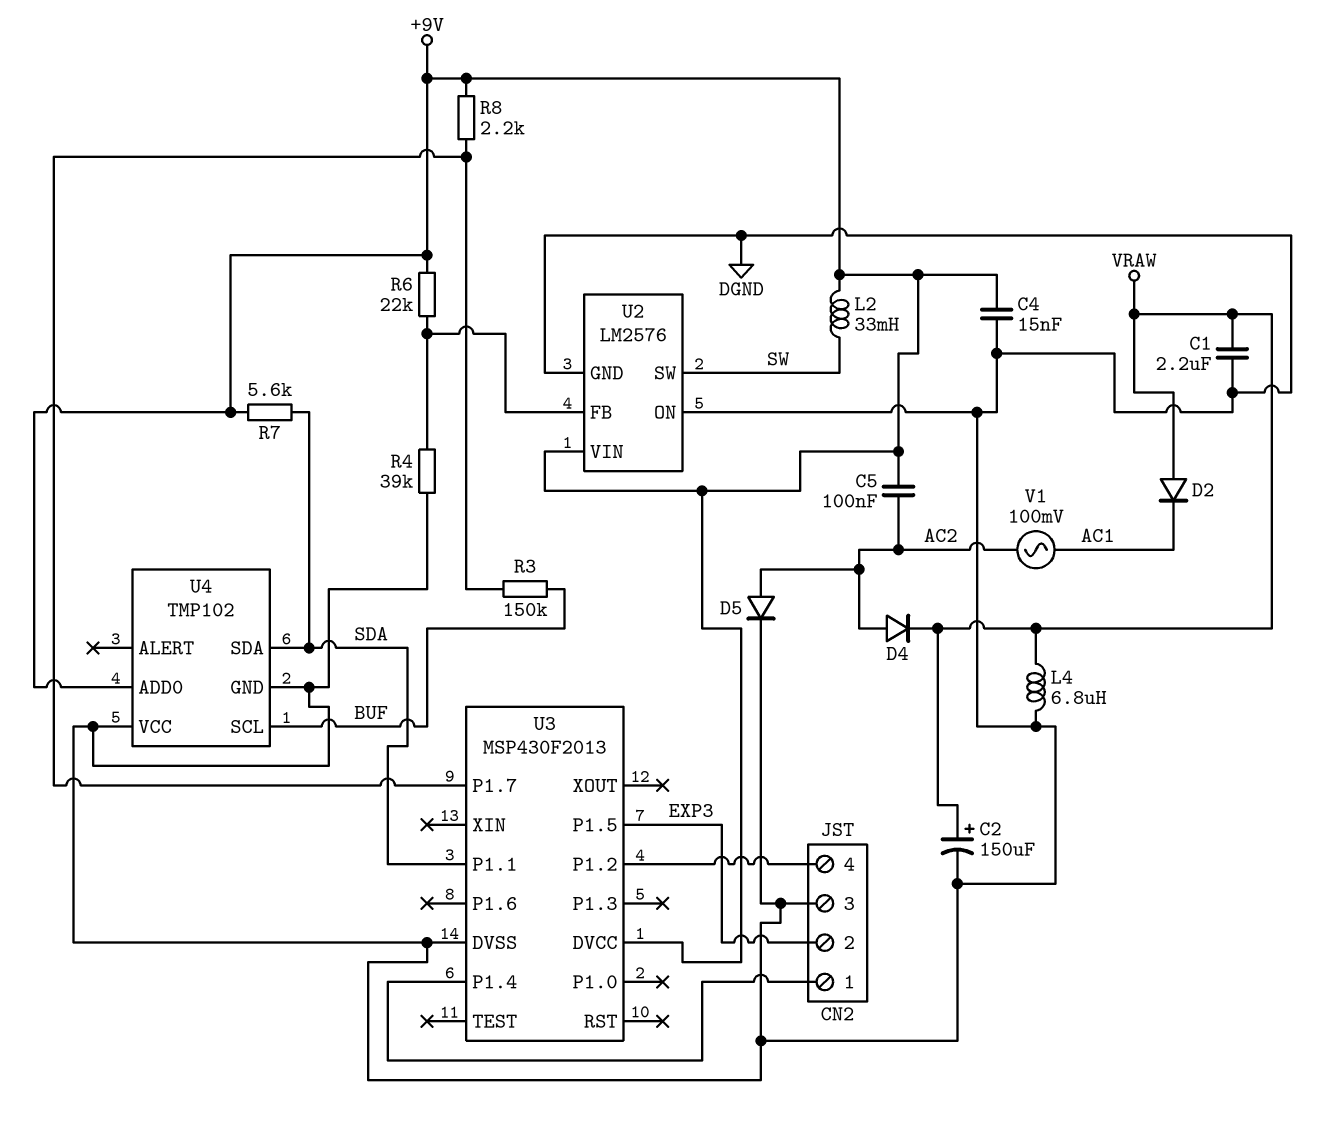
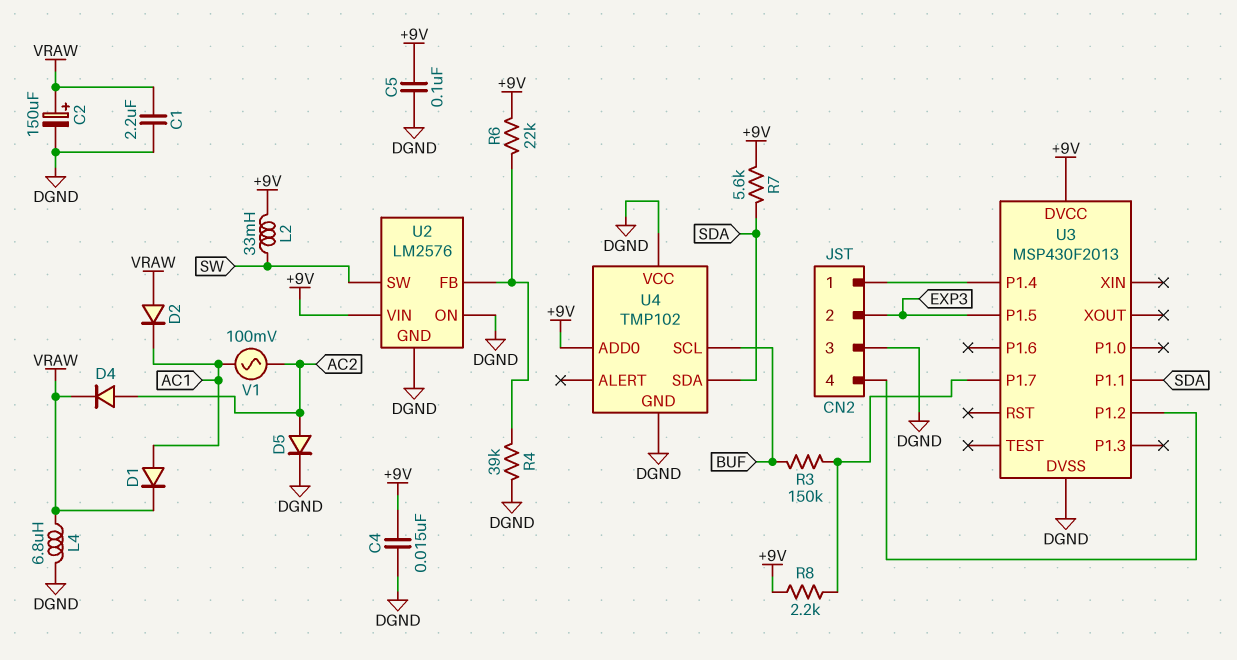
C5: 100nF (+9V, AC2) -> 100nF (+9V, DGND)
D1: none -> diode (A AC1, K VRAW)

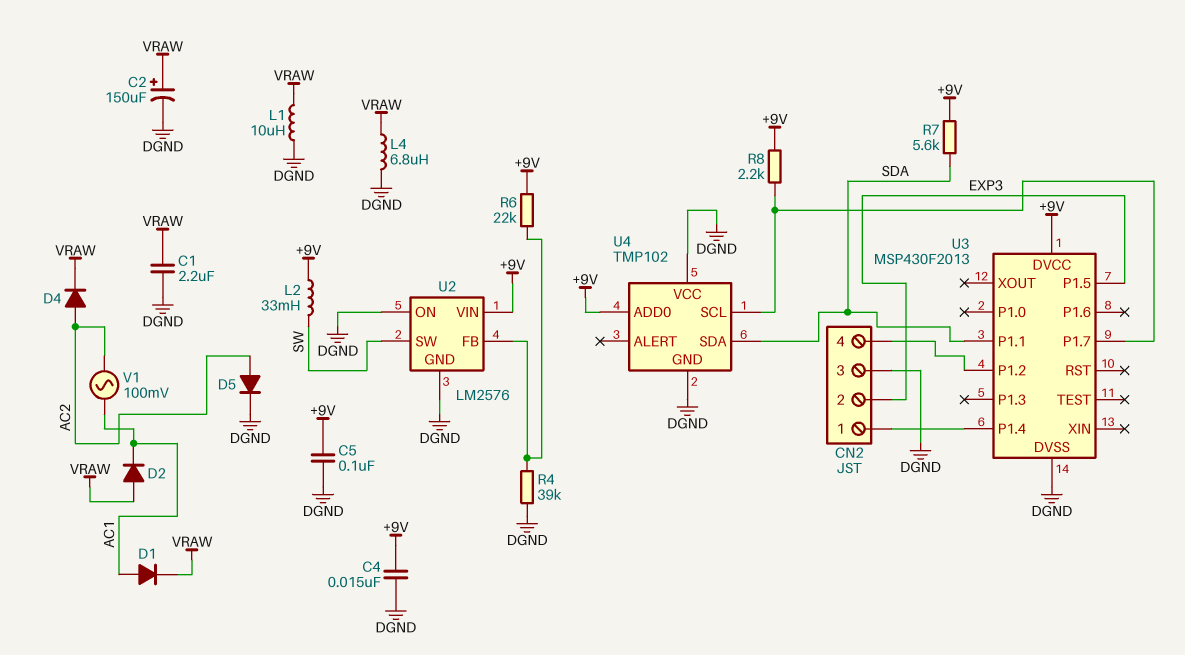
L1: none -> 10uH (DGND, VRAW)
R3: 150k (BUF, U3/P1.7) -> none
U4 pin SCL: BUF -> U3/P1.7

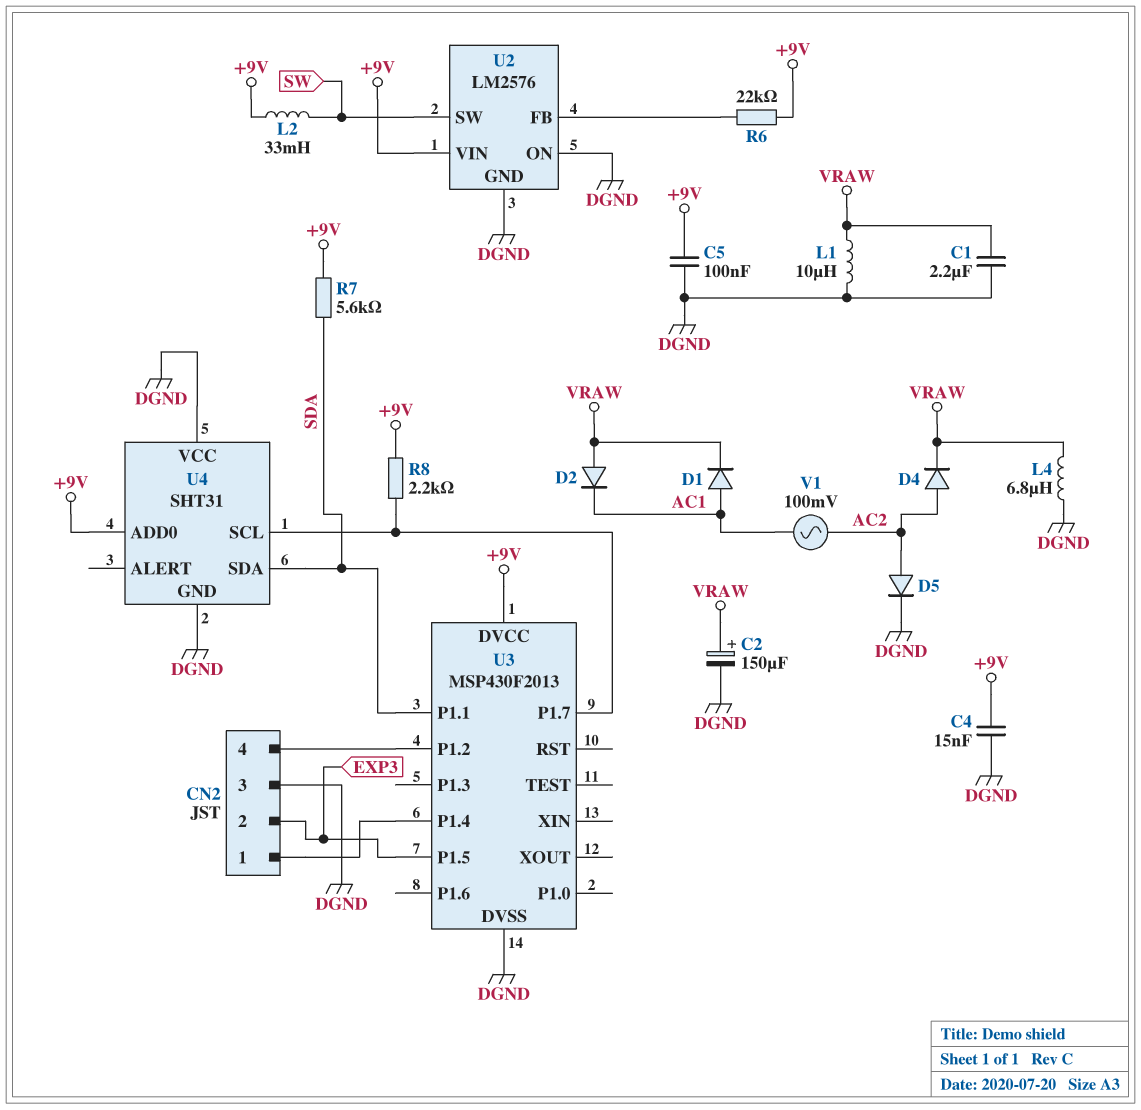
R4: 39k (DGND, U2/FB) -> none
U4: TMP102 -> SHT31

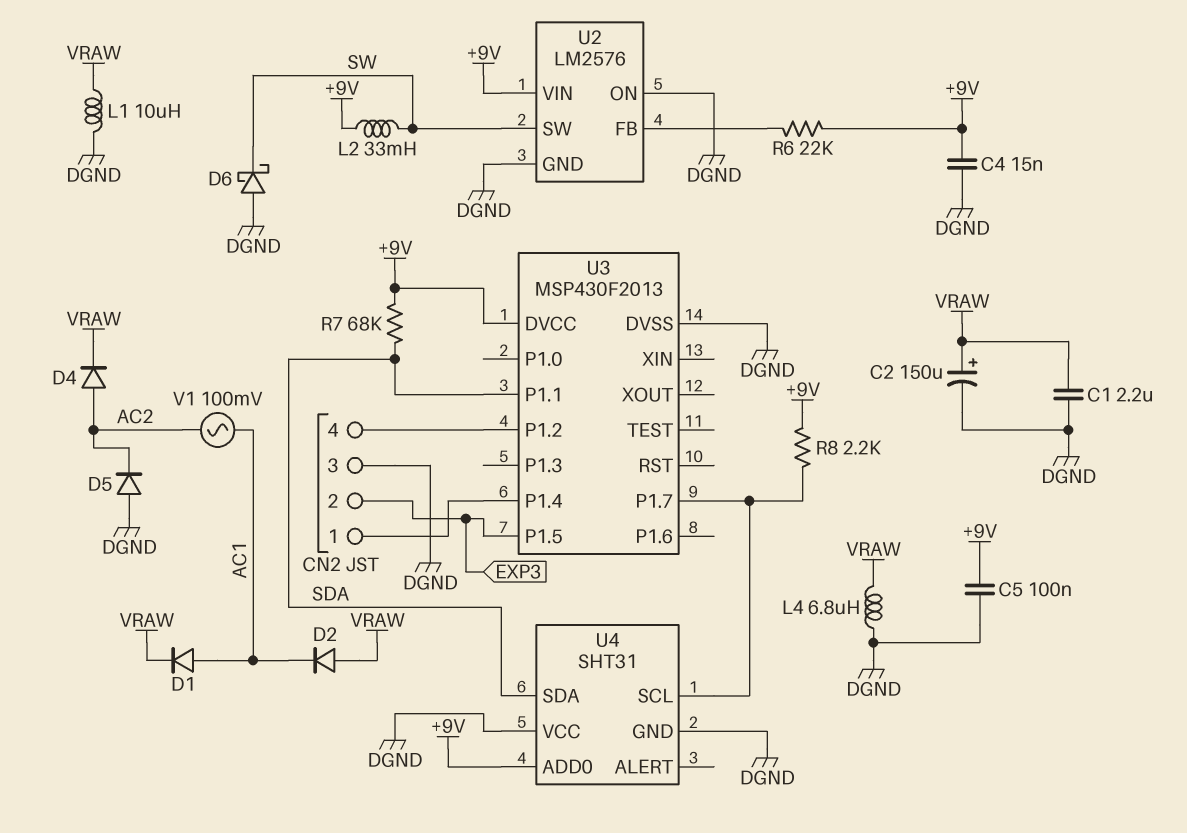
D5: diode (A AC2, K DGND) -> diode (A DGND, K AC2)
D6: none -> schottky (A DGND, K SW)
R7: 5.6k (+9V, SDA) -> 68k (+9V, SDA)

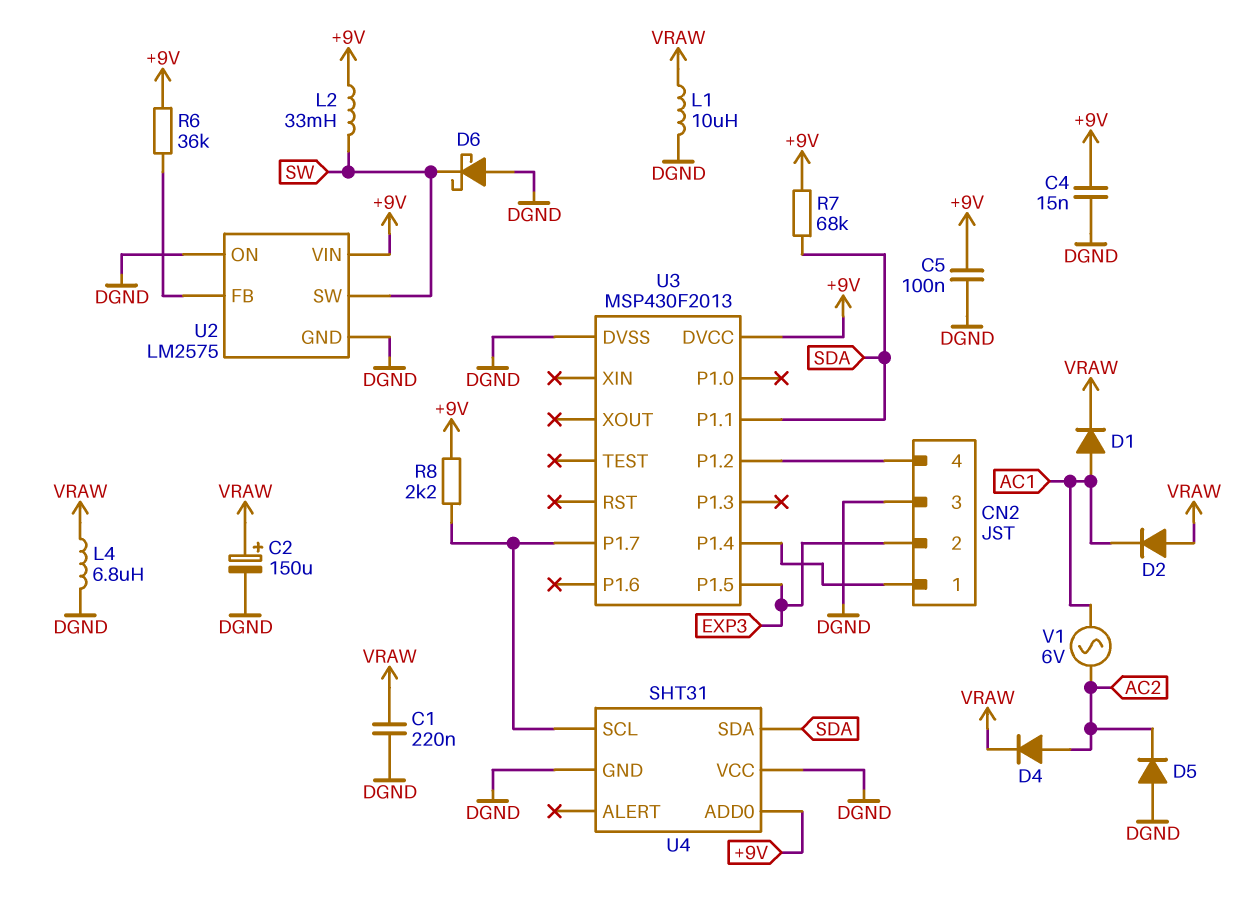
C1: 2.2uF (DGND, VRAW) -> 220nF (DGND, VRAW)
R6: 22k (+9V, U2/FB) -> 36k (+9V, U2/FB)
U2: LM2576 -> LM2575
V1: AC 100mV (AC1, AC2) -> AC 6V (AC1, AC2)

